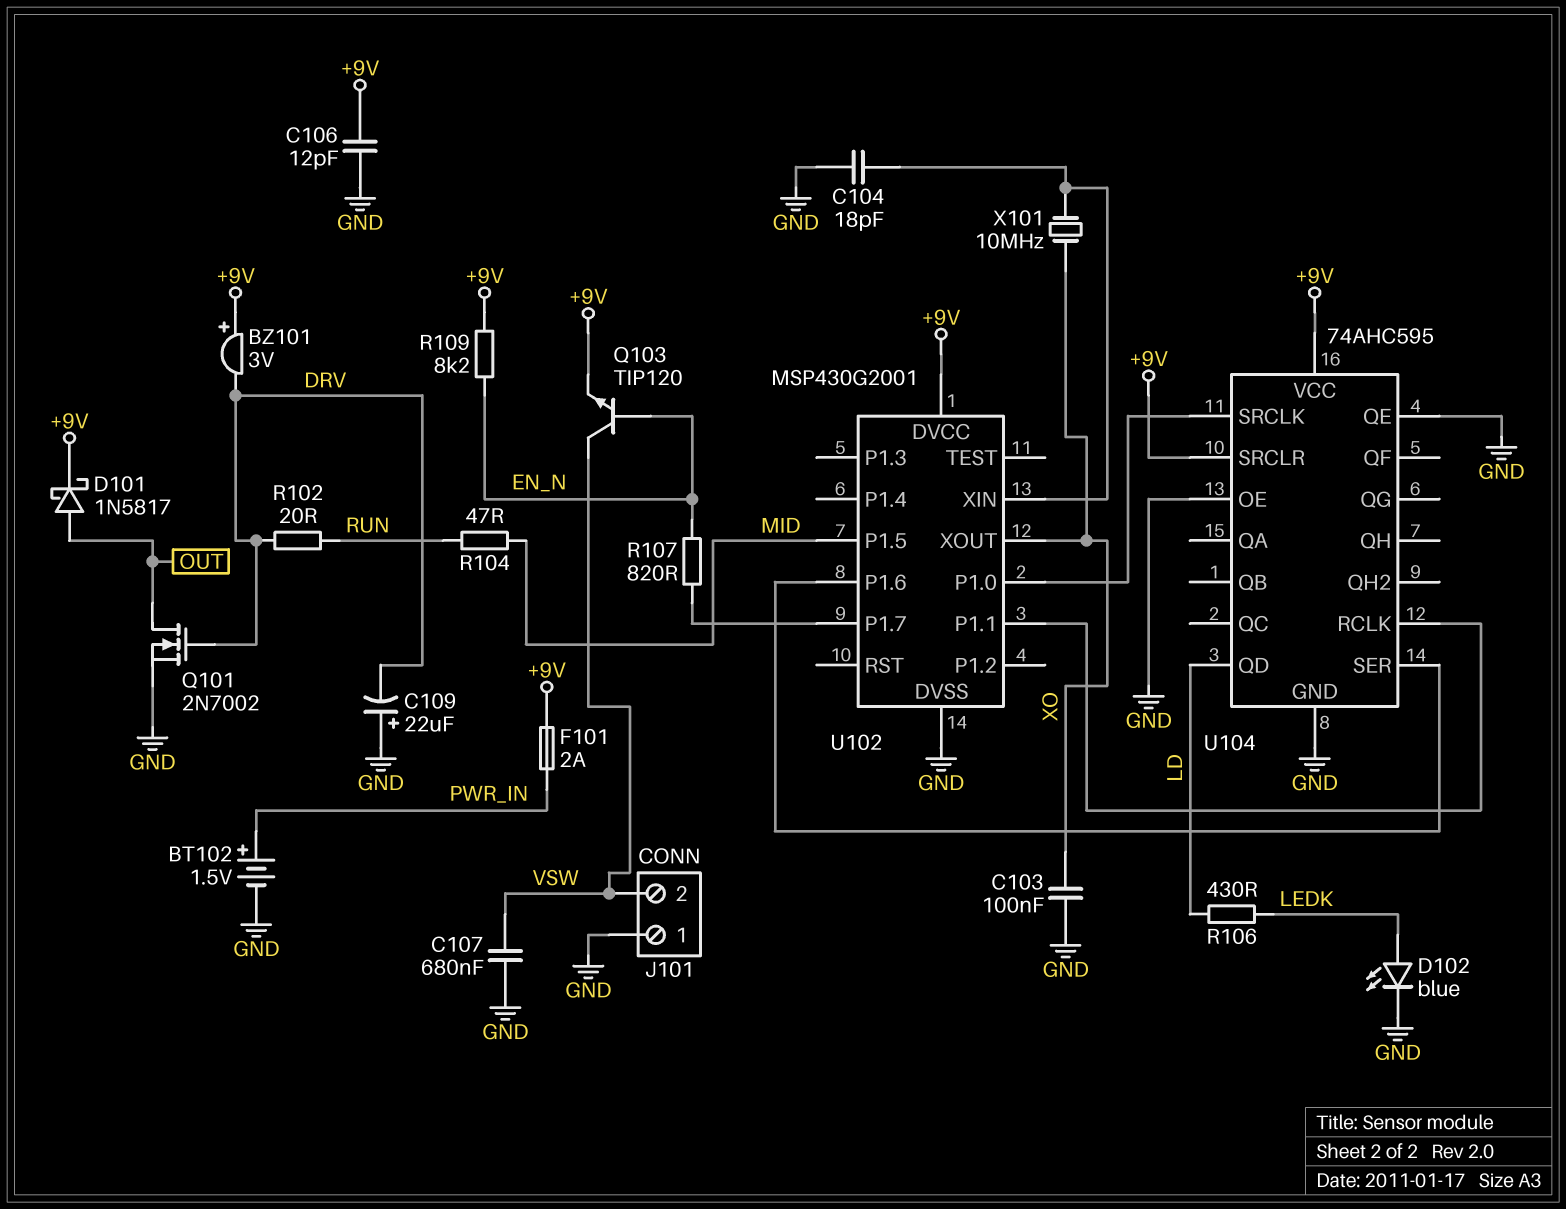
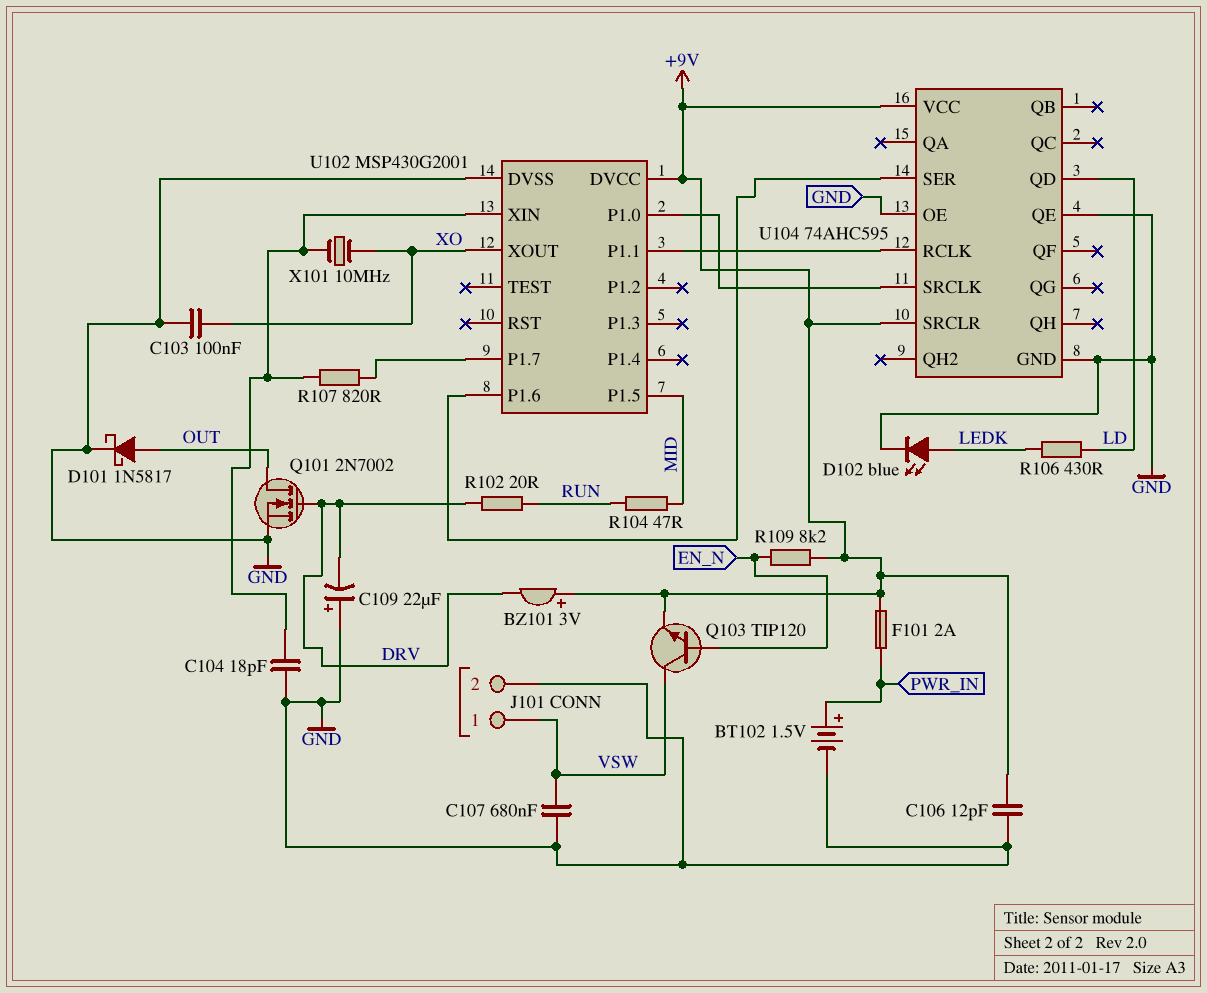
D101: schottky 1N5817 (A OUT, K +9V) -> schottky 1N5817 (A OUT, K GND)
J101 pin 1: GND -> VSW
J101 pin 2: VSW -> GND
R107: 820 (EN_N, U102/P1.7) -> 820 (U102/P1.7, U102/XIN)

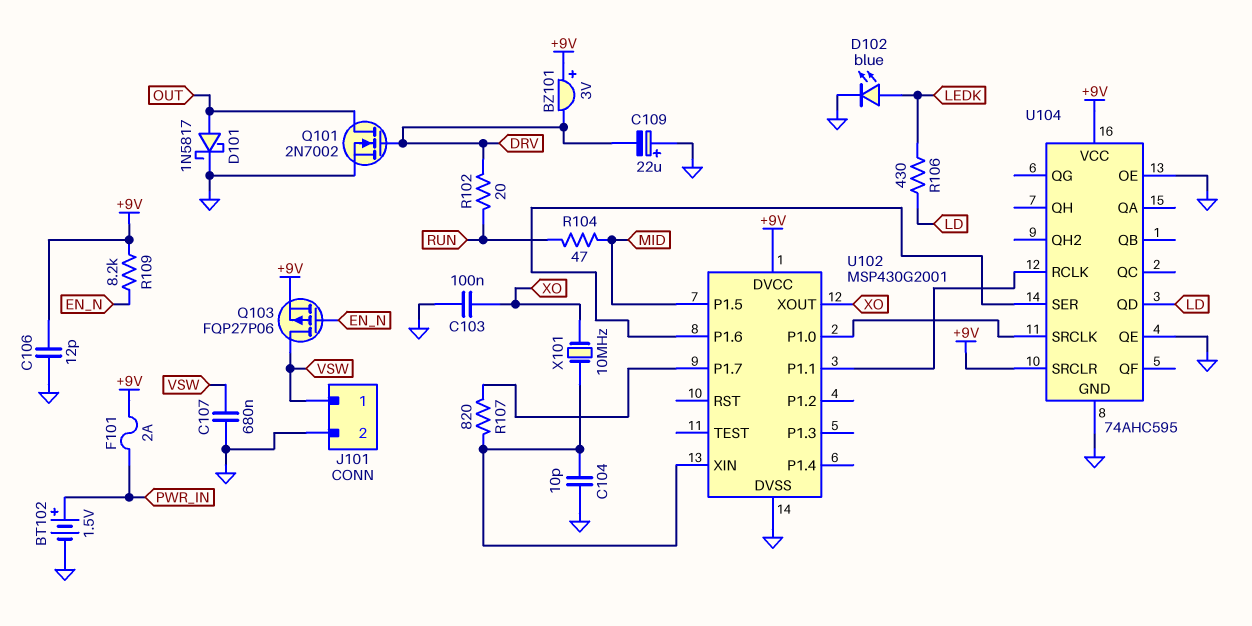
C104: 18pF (GND, U102/XIN) -> 10pF (GND, U102/XIN)
Q103: NPN TIP120 (B EN_N, C VSW, E +9V) -> PMOS FQP27P06 (G EN_N, D VSW, S +9V)

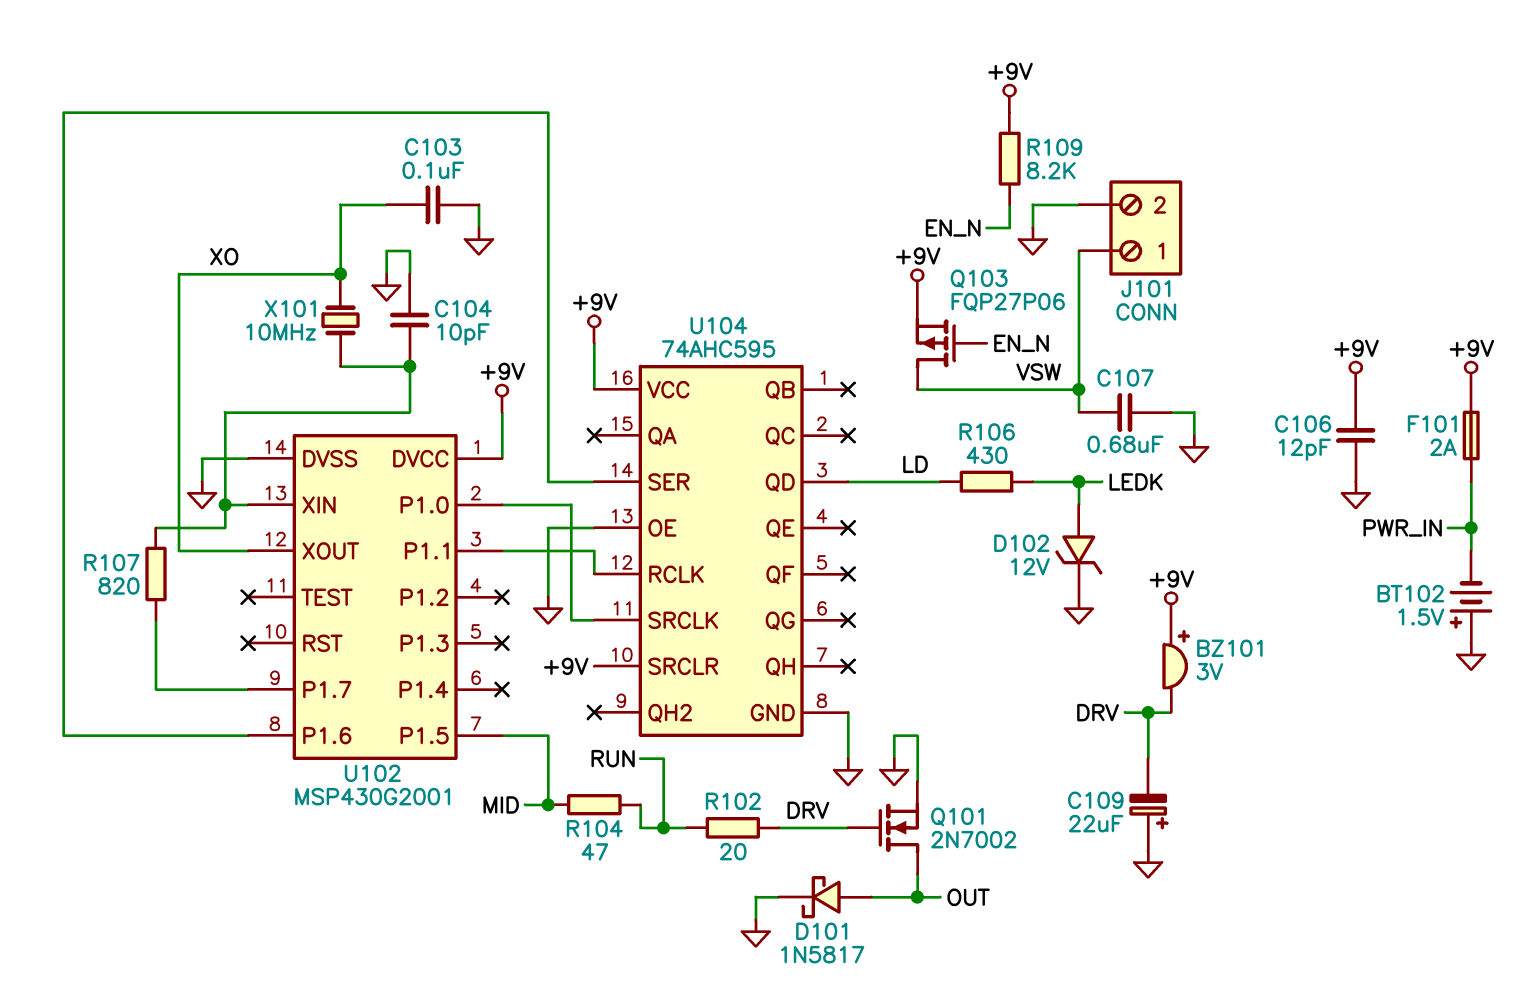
BT102: 1.5V (plus PWR_IN, minus GND) -> 1.5V (plus GND, minus PWR_IN)
D102: LED blue (A LEDK, K GND) -> zener 12V (A LEDK, K GND)
U104 pin QE: GND -> none

